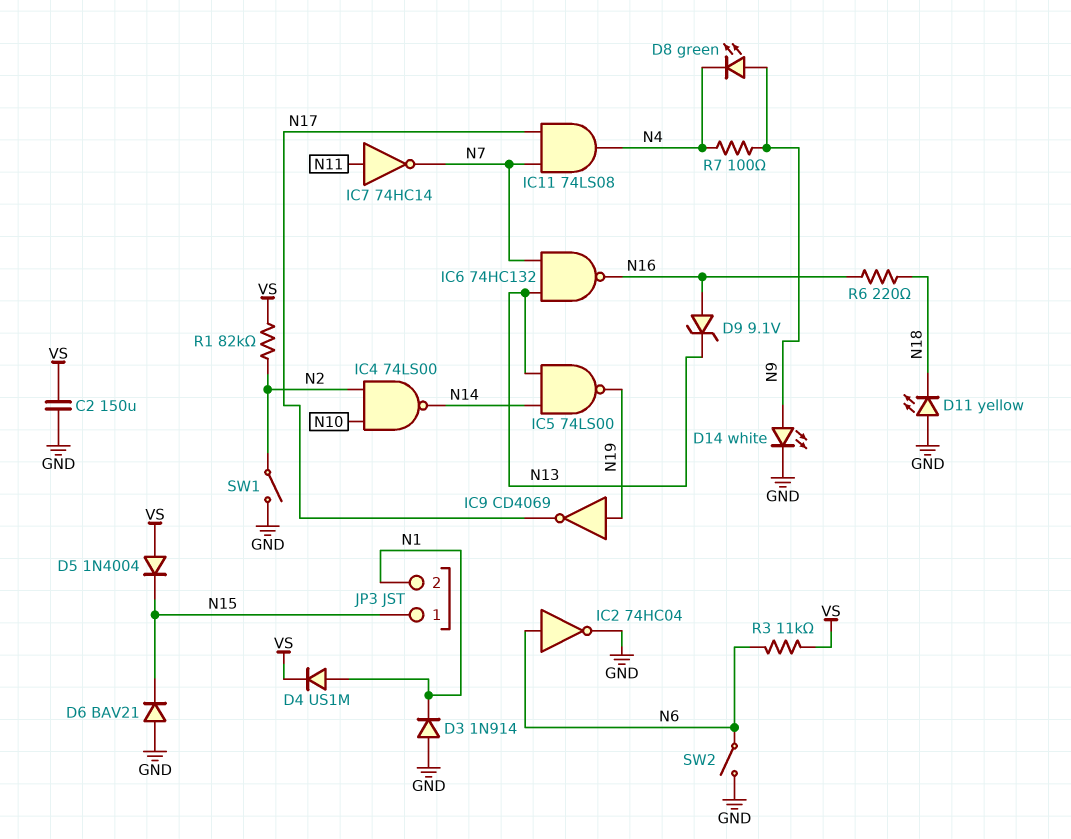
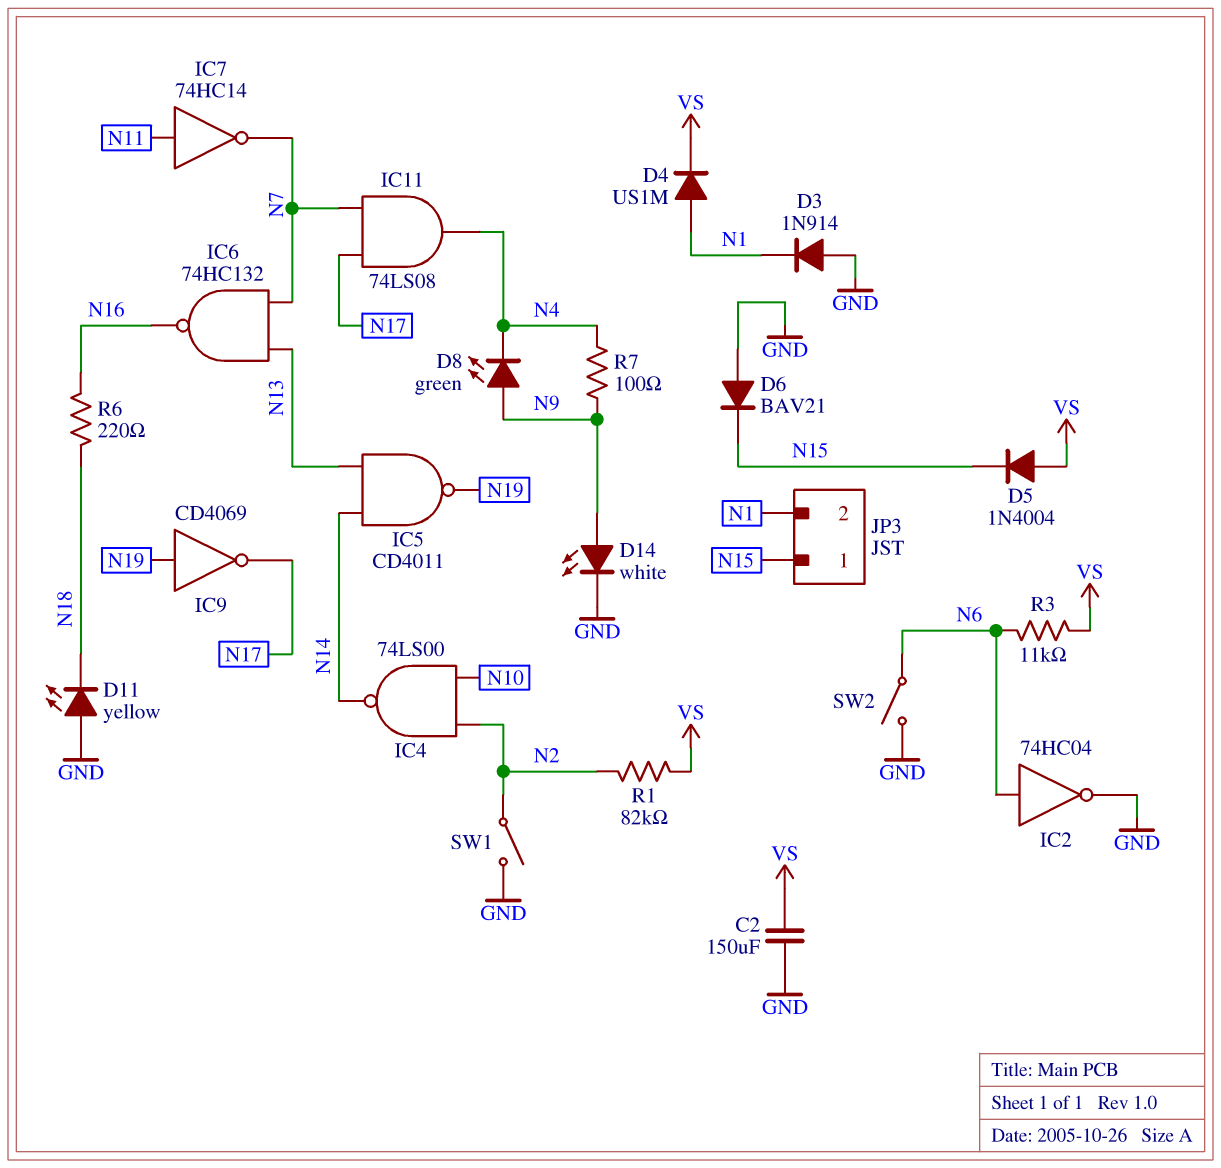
D9: zener 9.1V (A N16, K N13) -> none
IC5: NAND 74LS00 (in N13, in N14, out N19) -> NAND CD4011 (in N13, in N14, out N19)

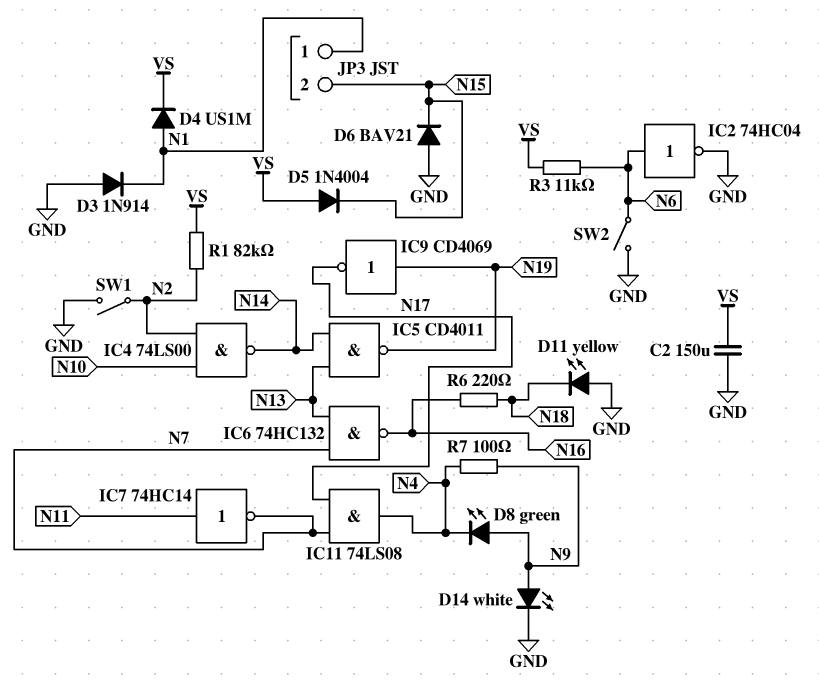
JP3 pin 1: N15 -> N1
JP3 pin 2: N1 -> N15

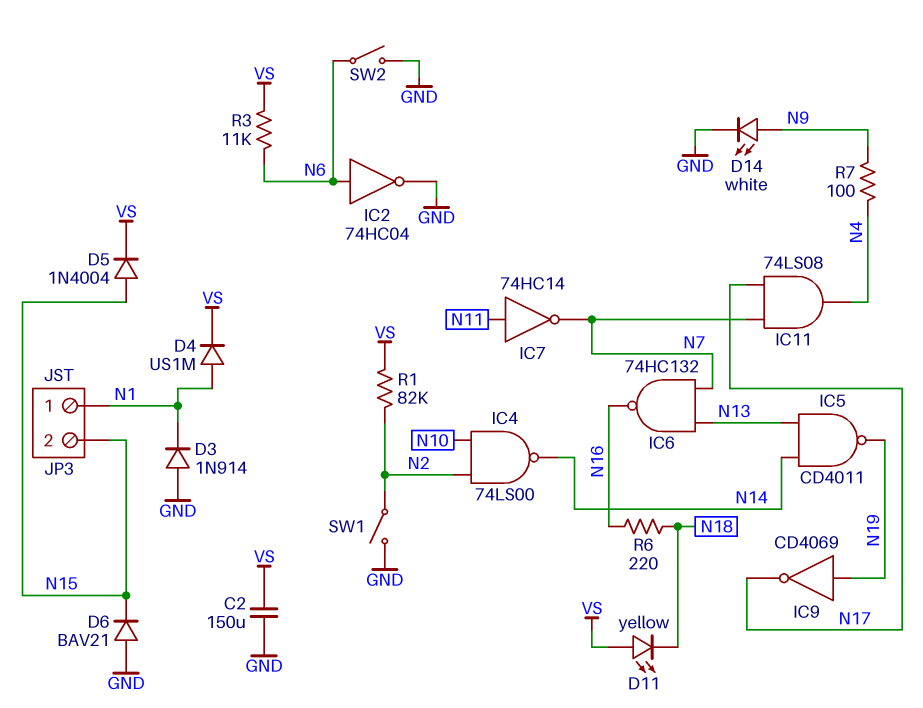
D5: diode 1N4004 (A VS, K N15) -> diode 1N4004 (A N15, K VS)
D8: LED green (A N9, K N4) -> none
D11: LED yellow (A GND, K N18) -> LED yellow (A VS, K N18)

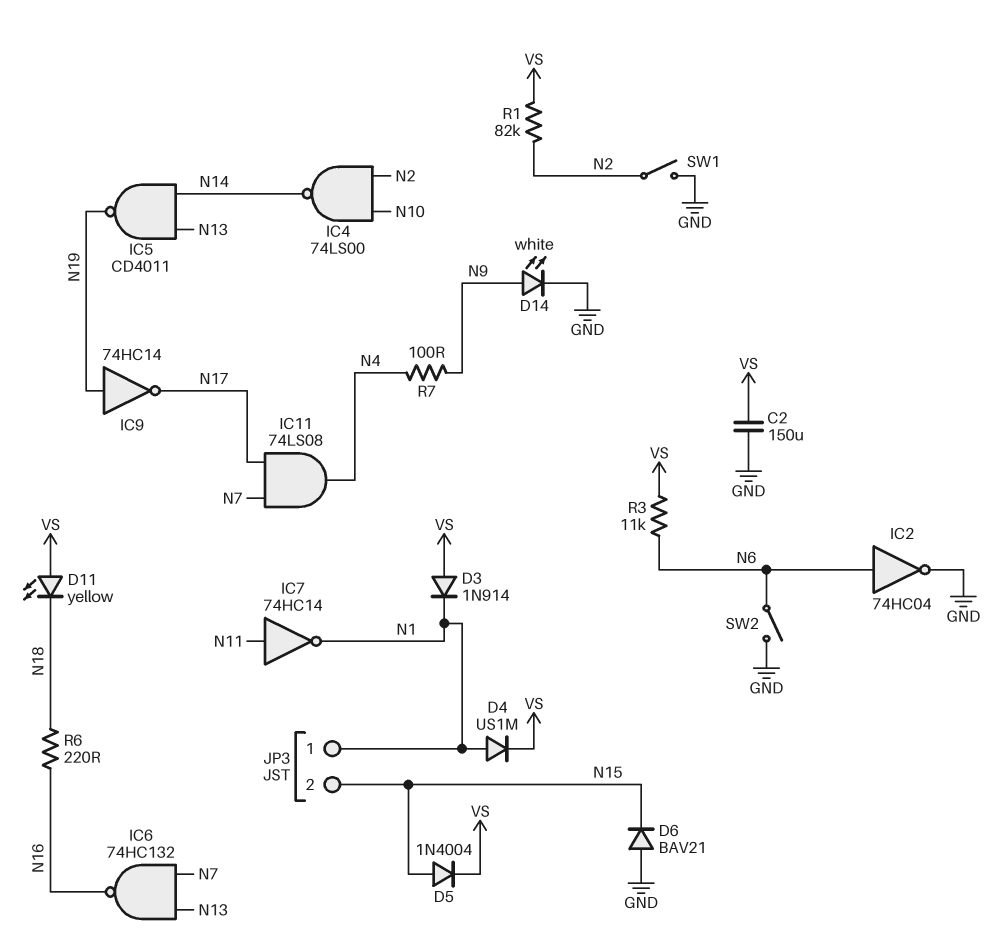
D3: diode 1N914 (A GND, K N1) -> diode 1N914 (A VS, K N1)
IC7: NOT 74HC14 (in N11, out N7) -> NOT 74HC14 (in N11, out N1)
IC9: NOT CD4069 (in N19, out N17) -> NOT 74HC14 (in N19, out N17)

